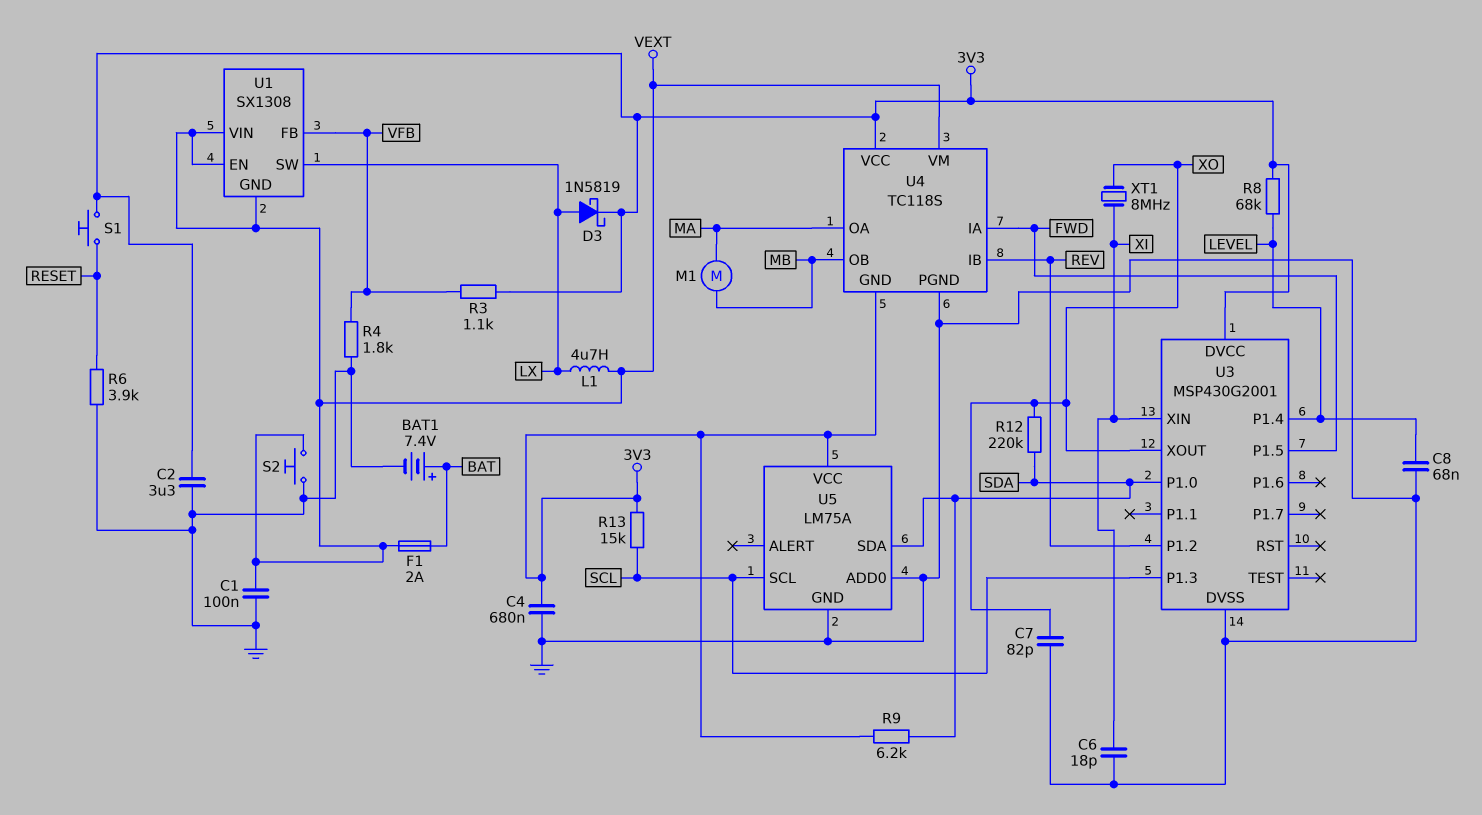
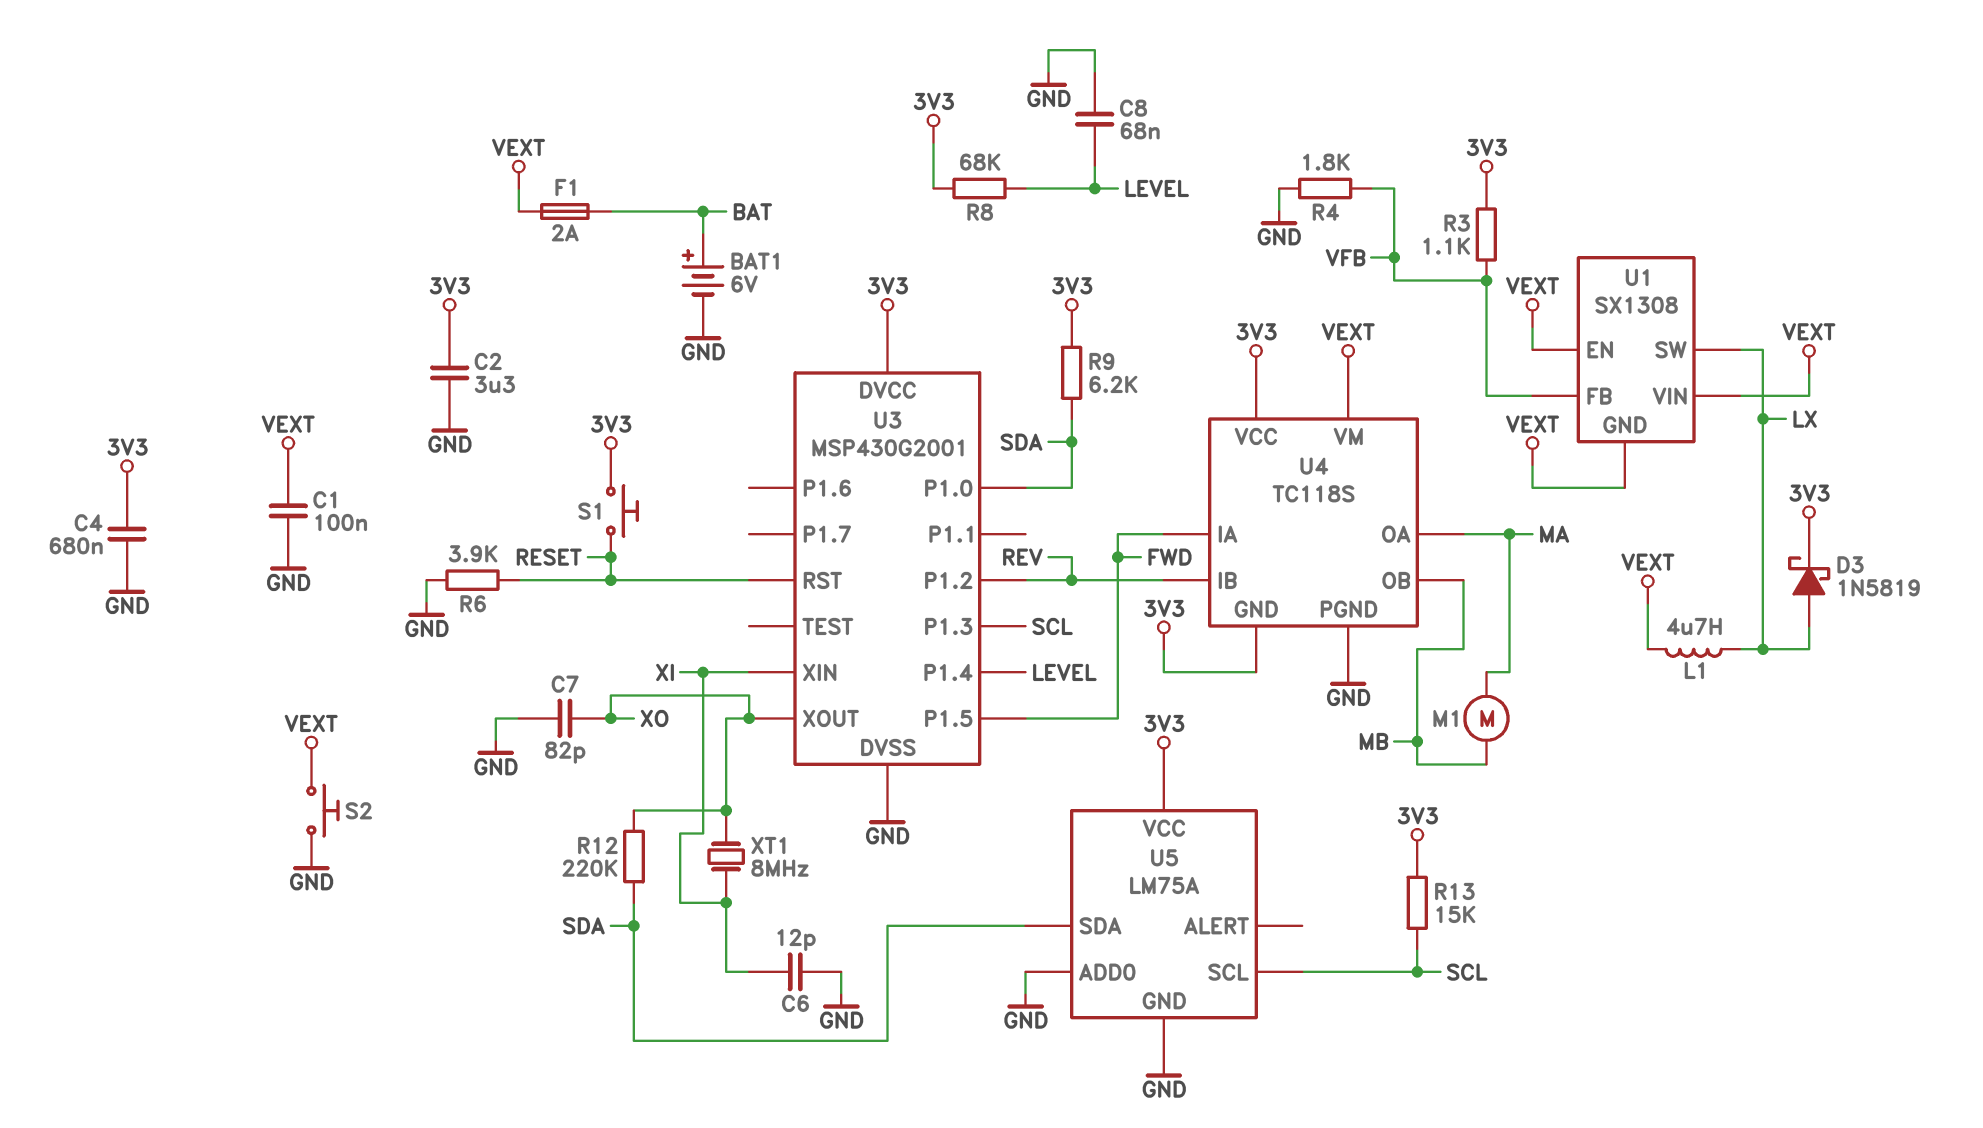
BAT1: 7.4V (plus BAT, minus GND) -> 6V (plus BAT, minus GND)
C6: 18pF (GND, XI) -> 12pF (GND, XI)
U3 pin RST: none -> RESET

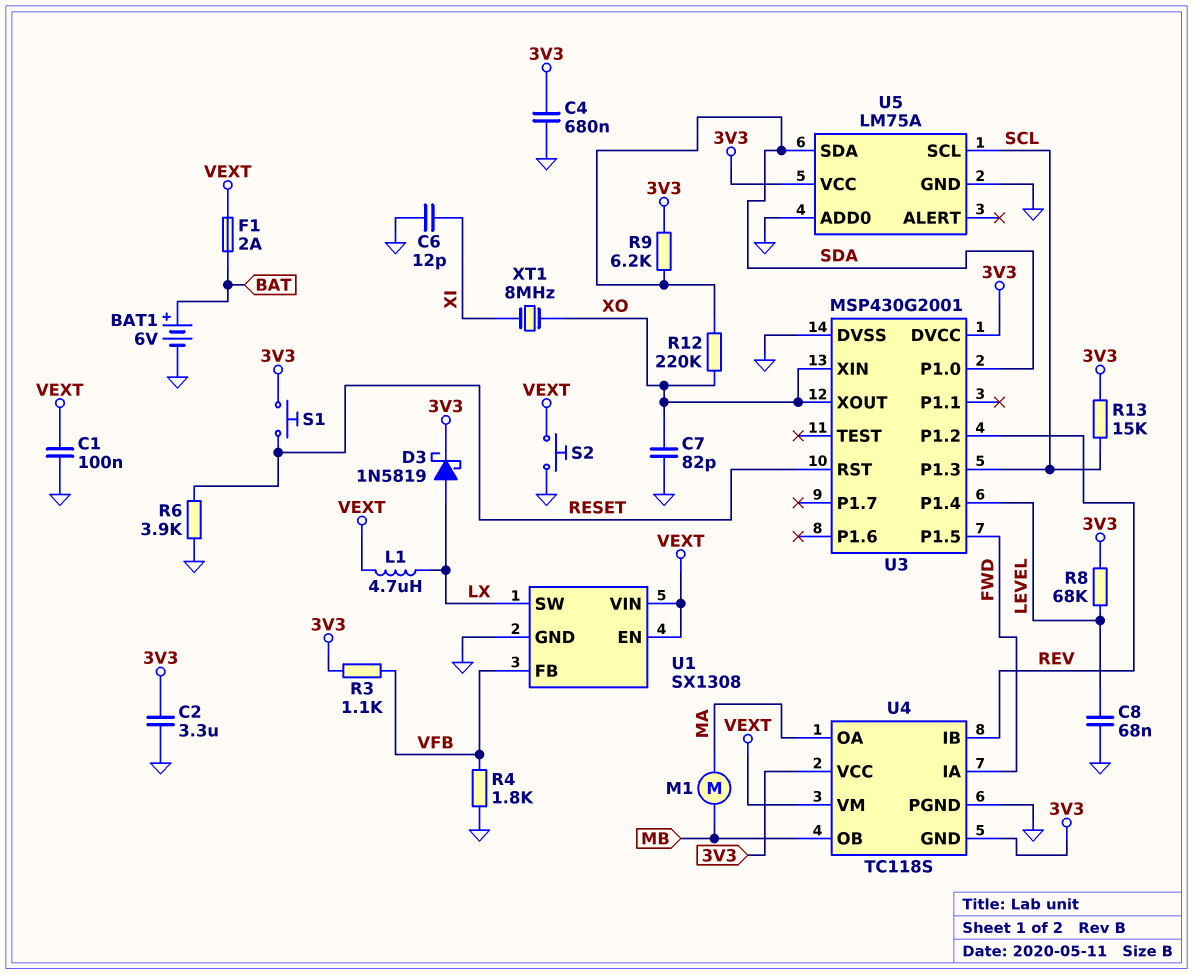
U1 pin GND: VEXT -> GND
U3 pin XIN: XI -> XO

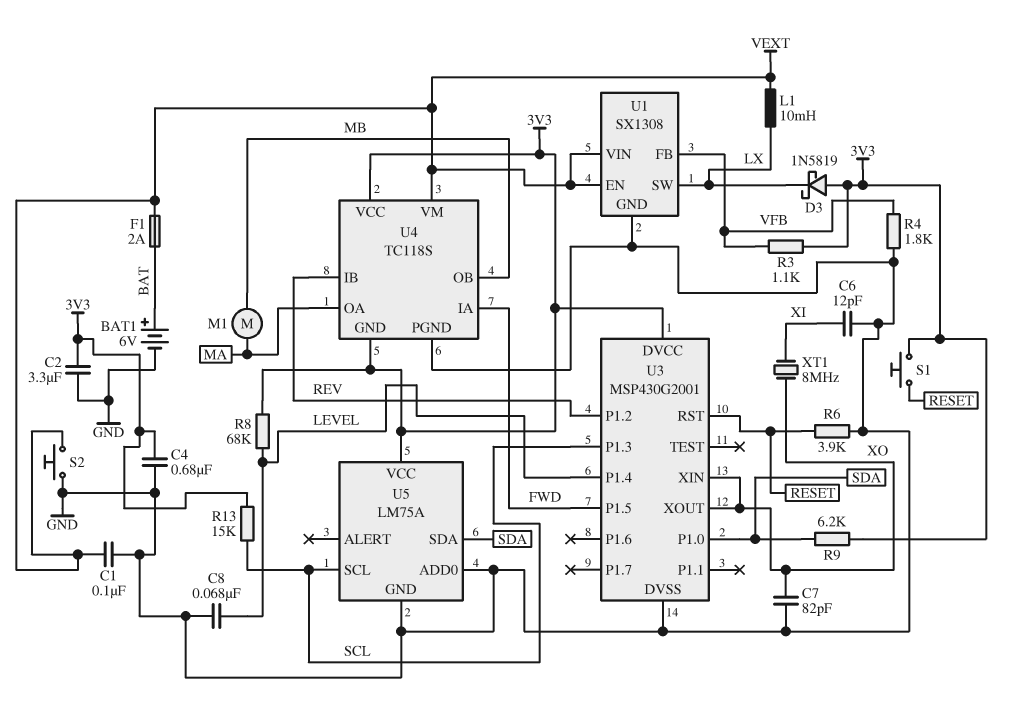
D3: schottky 1N5819 (A LX, K 3V3) -> schottky 1N5819 (A 3V3, K LX)
L1: 4.7uH (LX, VEXT) -> 10mH (LX, VEXT)
R12: 220k (SDA, XO) -> none

